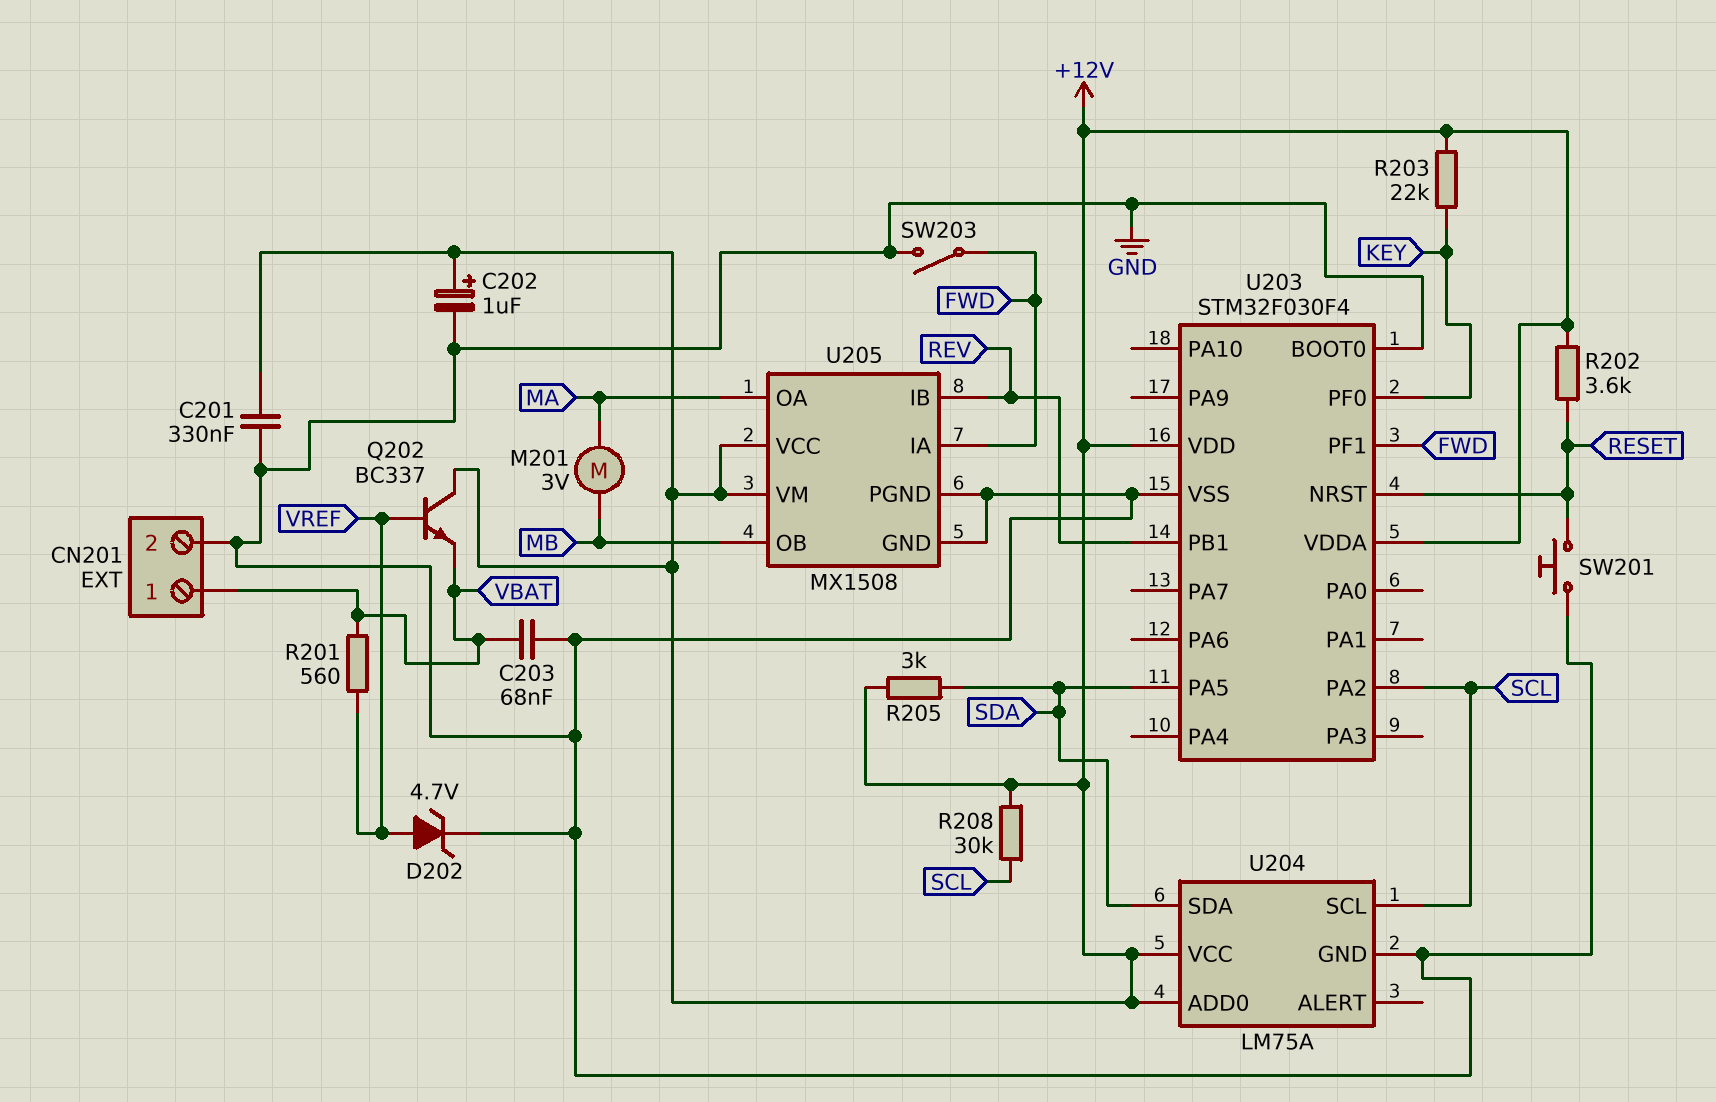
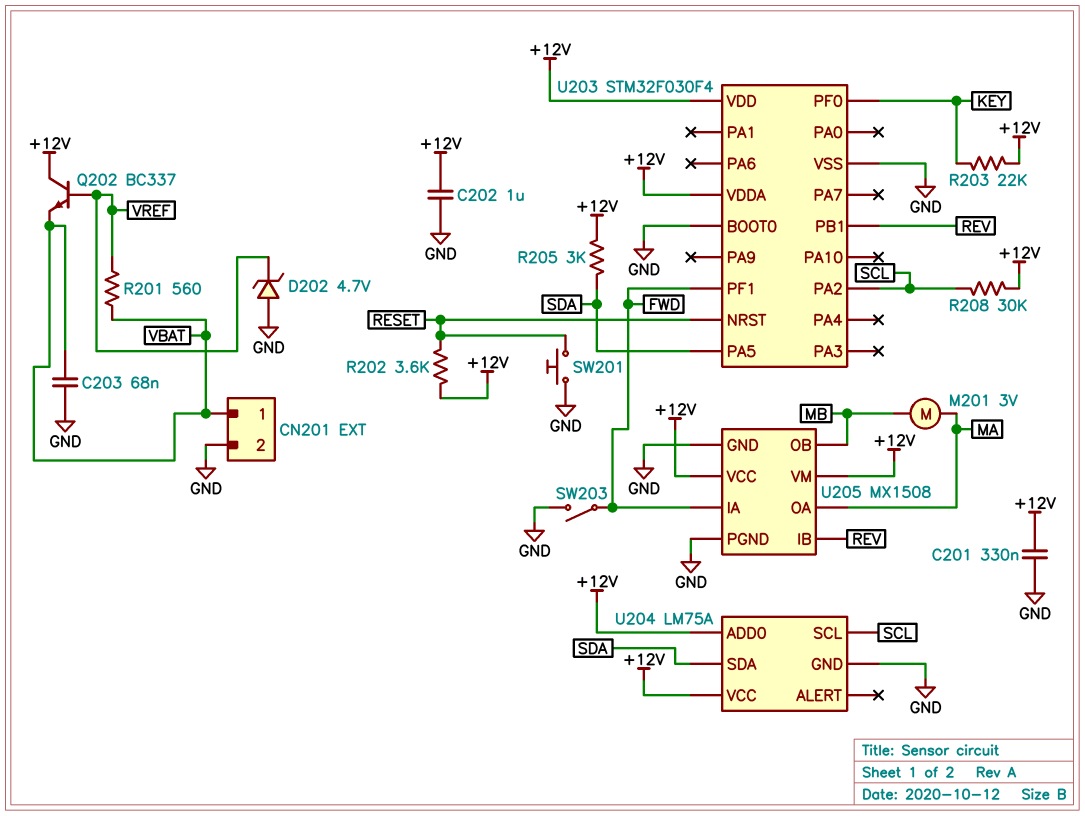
C202: 1uF (plus +12V, minus GND) -> 1uF (+12V, GND)
D202: zener 4.7V (A VREF, K GND) -> zener 4.7V (A GND, K VREF)

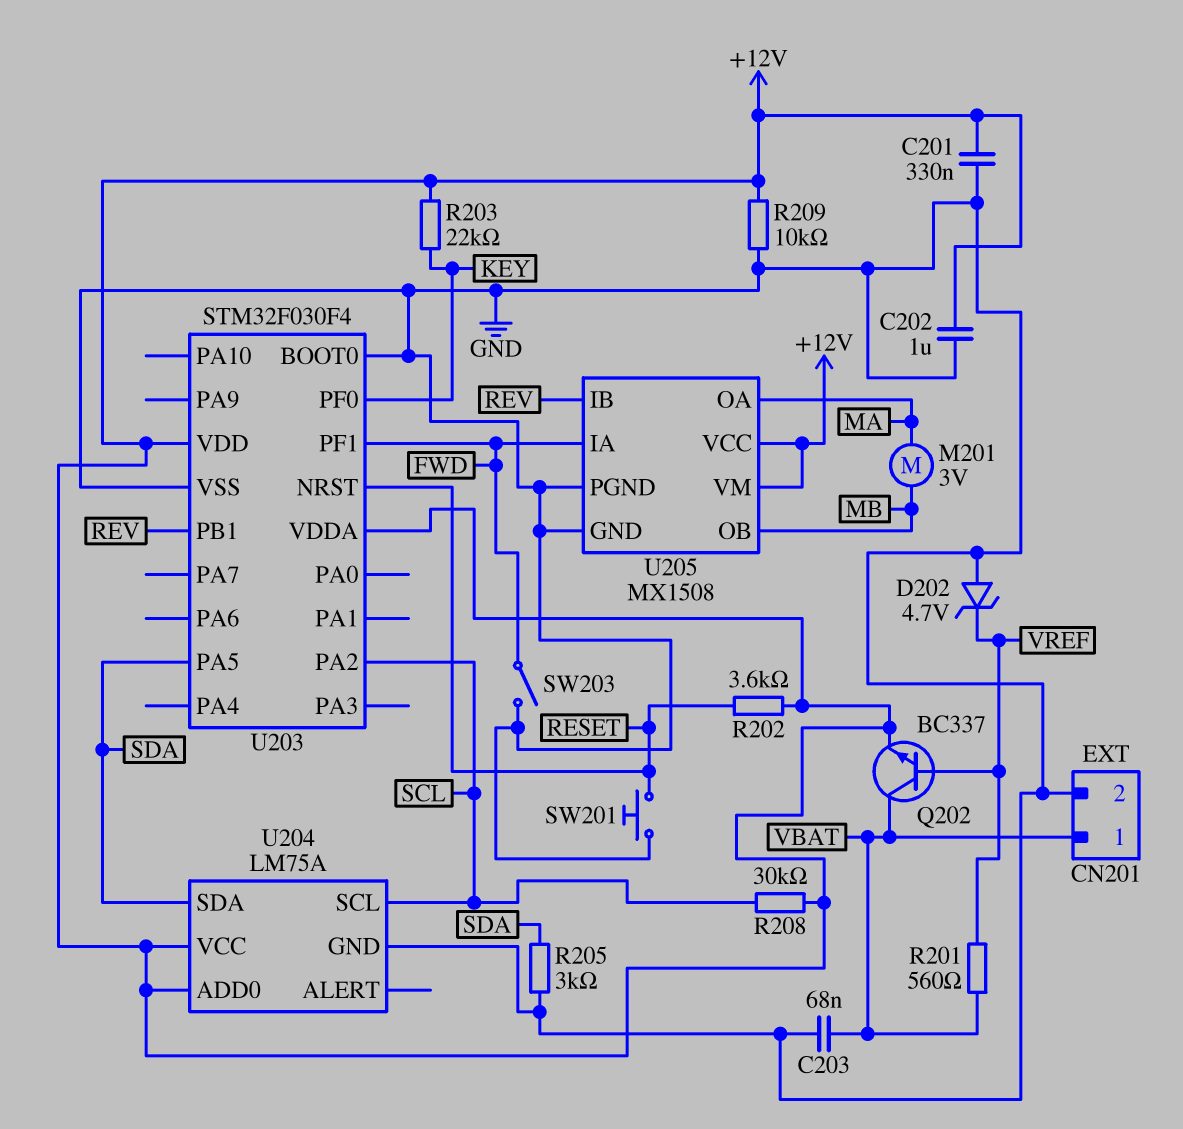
Q202: NPN BC337 (B VREF, C +12V, E VBAT) -> NPN BC337 (B VREF, C VBAT, E +12V)
R205: 3k (+12V, SDA) -> 3k (GND, SDA)
R209: none -> 10k (+12V, GND)

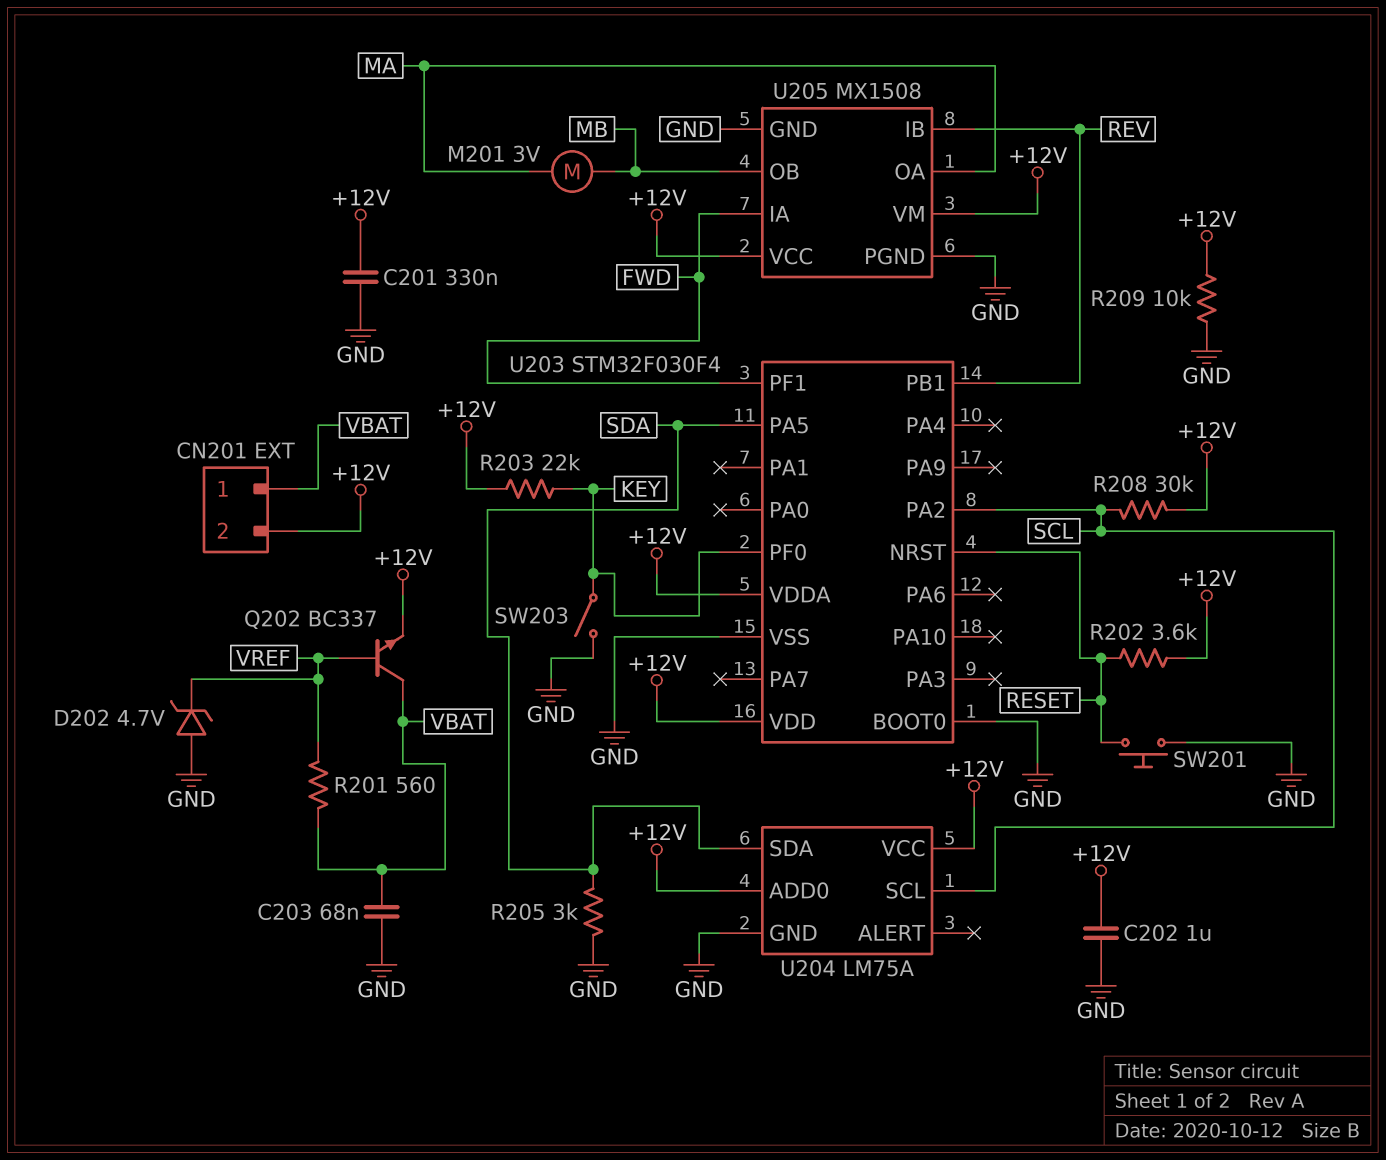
CN201 pin 2: GND -> +12V
SW203: switch (FWD, GND) -> switch (GND, KEY)

